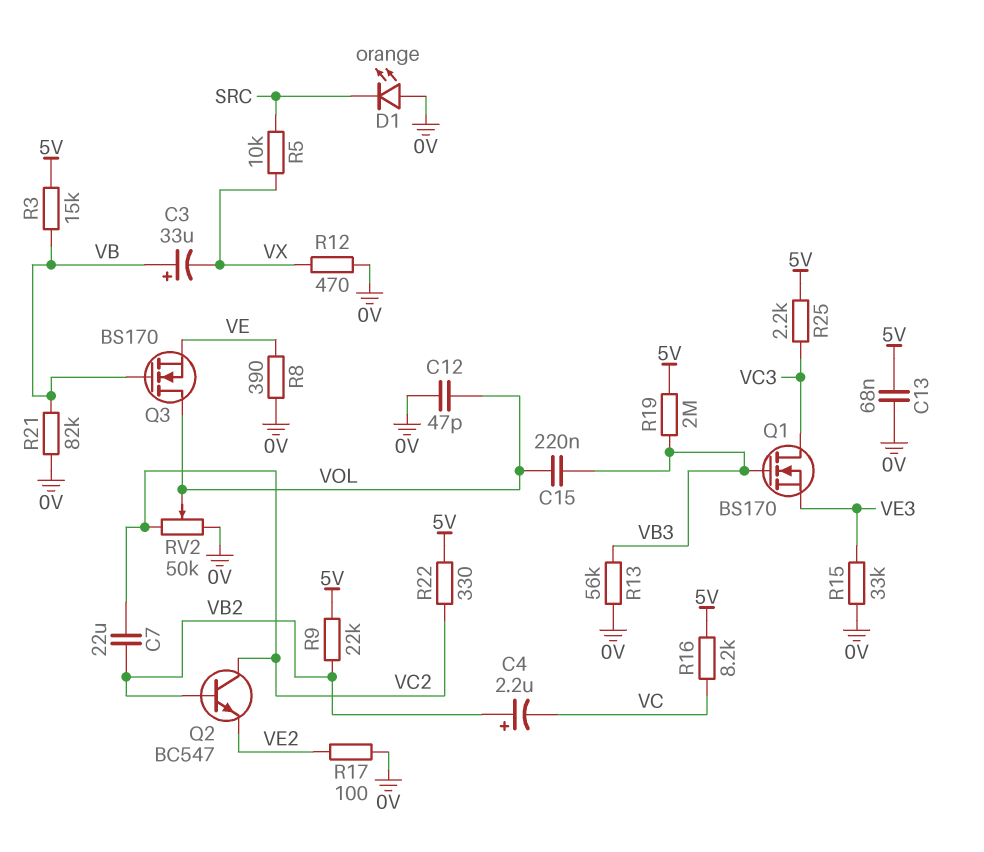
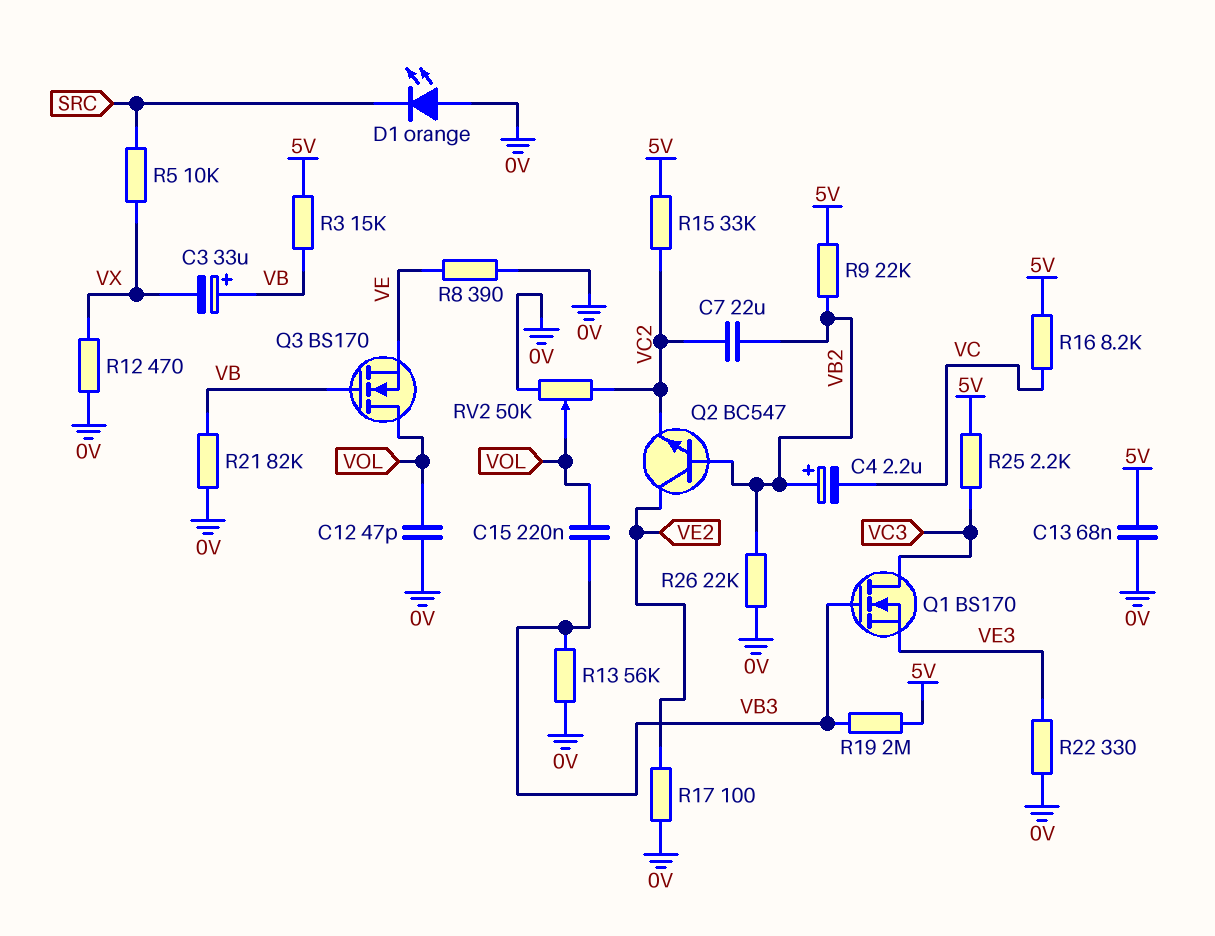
Q2: NPN BC547 (B VB2, C VC2, E VE2) -> NPN BC547 (B VB2, C VE2, E VC2)
R15: 33k (0V, VE3) -> 33k (5V, VC2)
R22: 330 (5V, VC2) -> 330 (0V, VE3)
R26: none -> 22k (0V, VB2)

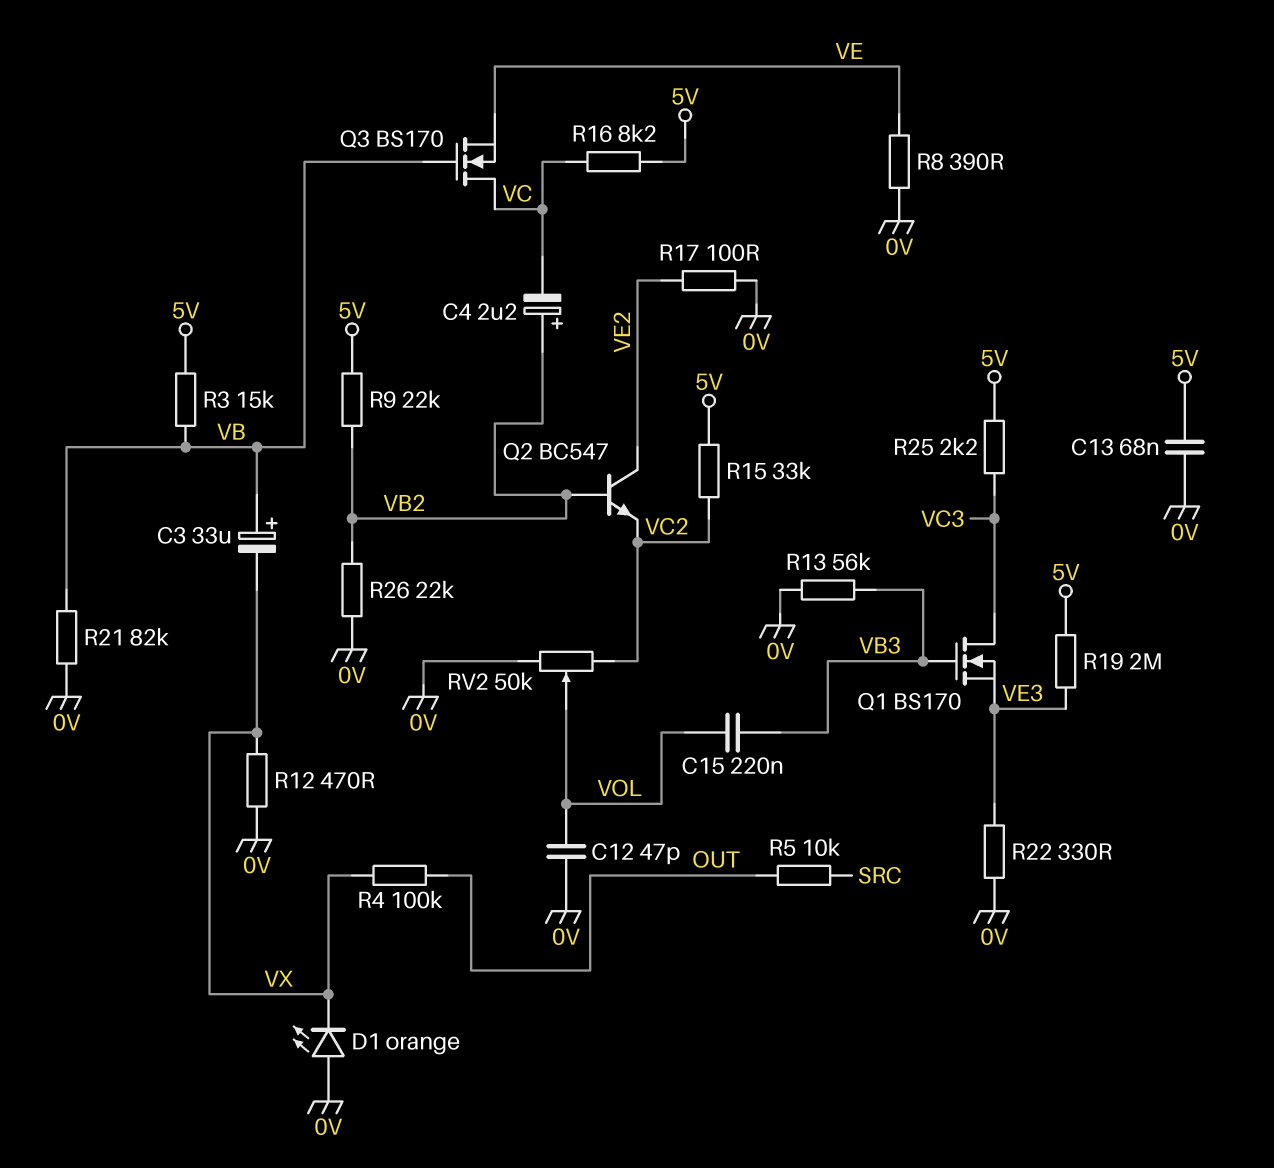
C7: 22uF (VB2, VC2) -> none
D1: LED orange (A 0V, K SRC) -> LED orange (A 0V, K VX)
Q3: NMOS BS170 (G VB, D VOL, S VE) -> NMOS BS170 (G VB, D VC, S VE)
R4: none -> 100k (OUT, VX)
R5: 10k (SRC, VX) -> 10k (OUT, SRC)
R19: 2M (5V, VB3) -> 2M (5V, VE3)

